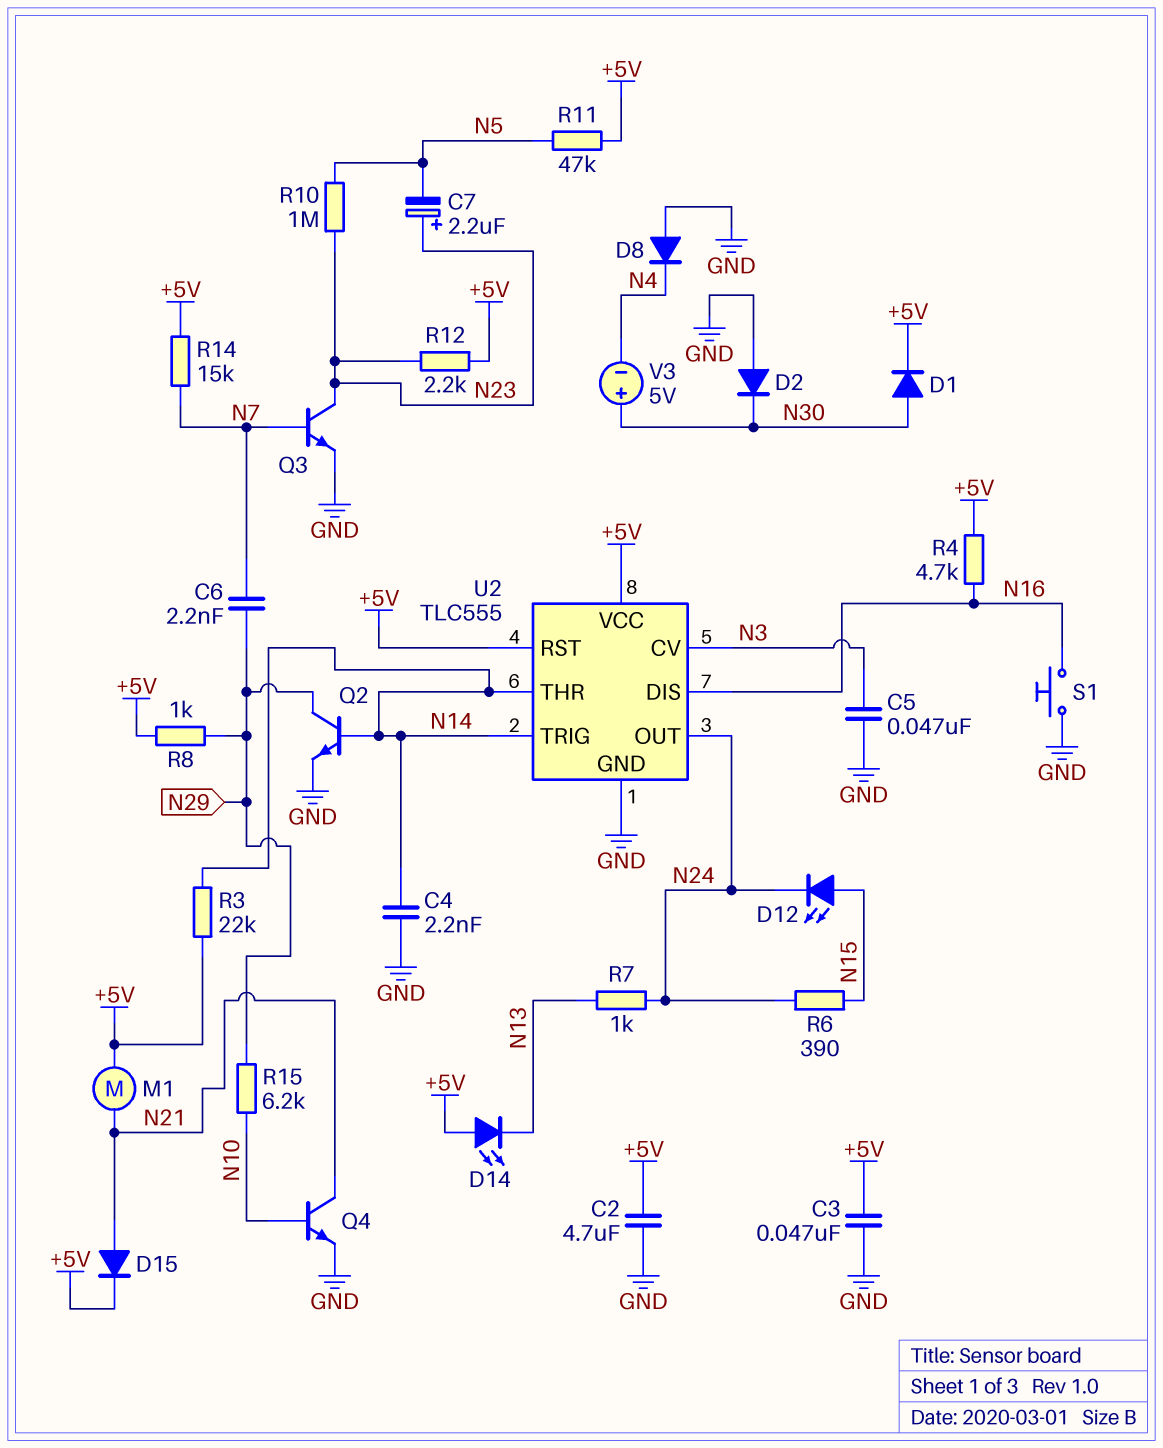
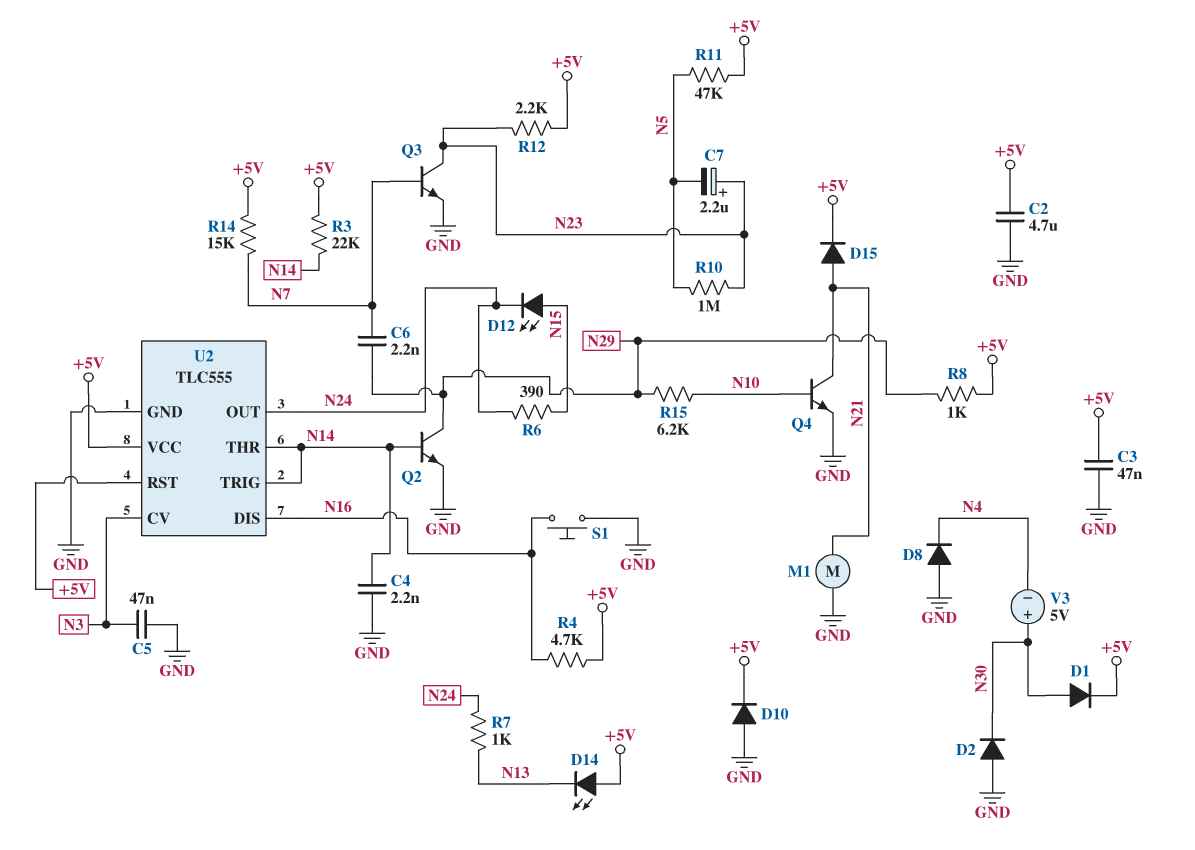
D10: none -> diode (A GND, K +5V)
M1: motor (+5V, N21) -> motor (GND, N21)

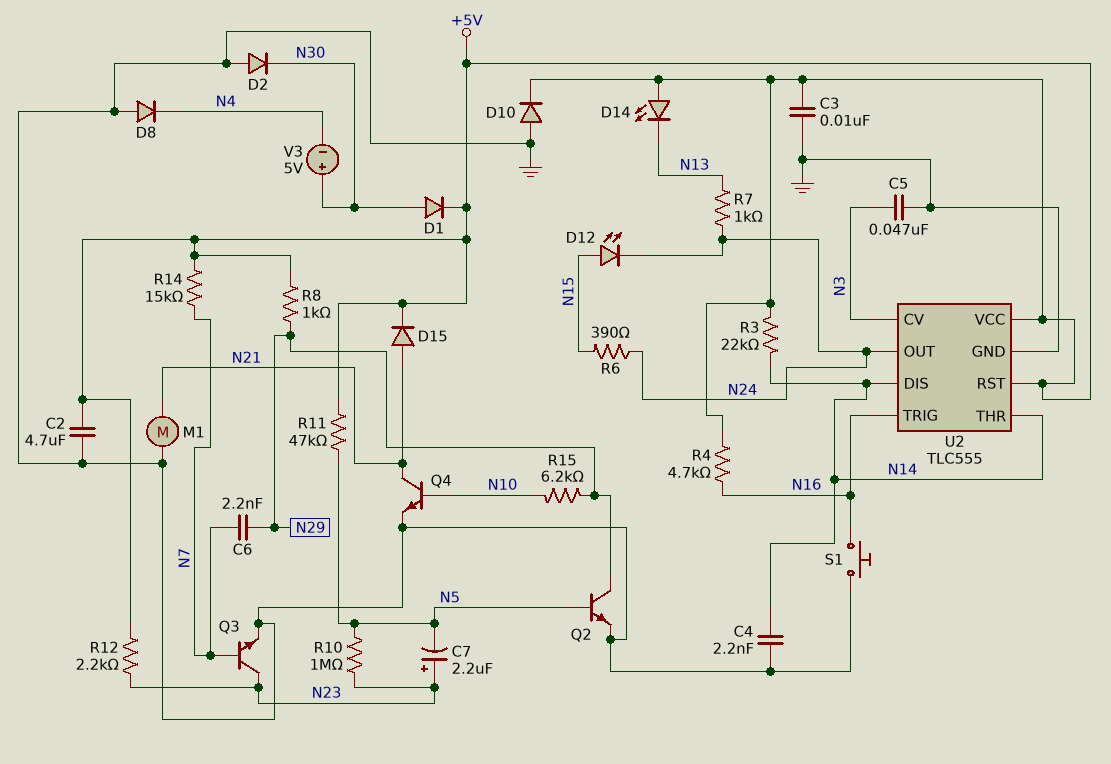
C3: 47nF (+5V, GND) -> 10nF (+5V, GND)
Q2: NPN (B N14, C N29, E GND) -> NPN (B N5, C N29, E GND)
U2 pin DIS: N16 -> N14
U2 pin TRIG: N14 -> N16

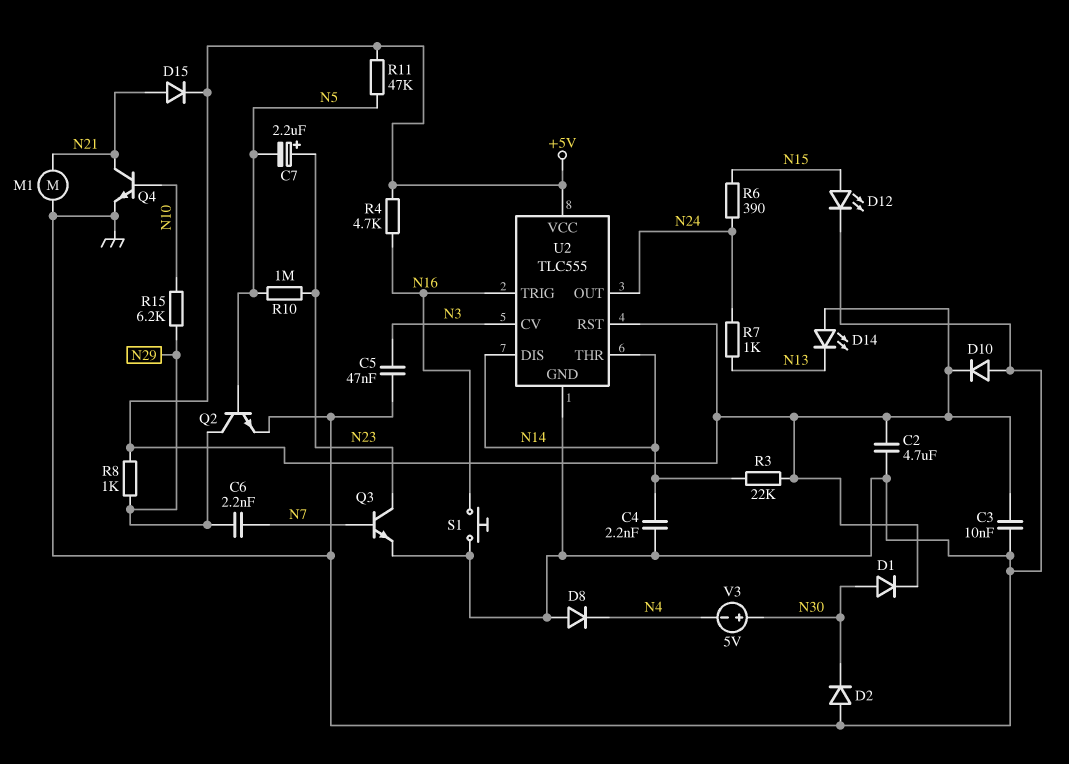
D12: LED (A N15, K N24) -> LED (A N15, K GND)
R12: 2.2k (+5V, N23) -> none
R14: 15k (+5V, N7) -> none

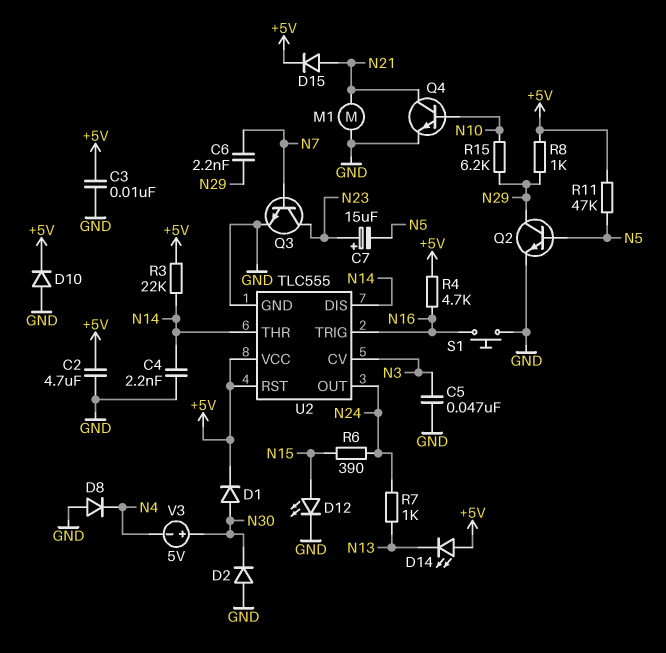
C7: 2.2uF (plus N23, minus N5) -> 15uF (plus N23, minus N5)
R10: 1M (N5, N23) -> none

